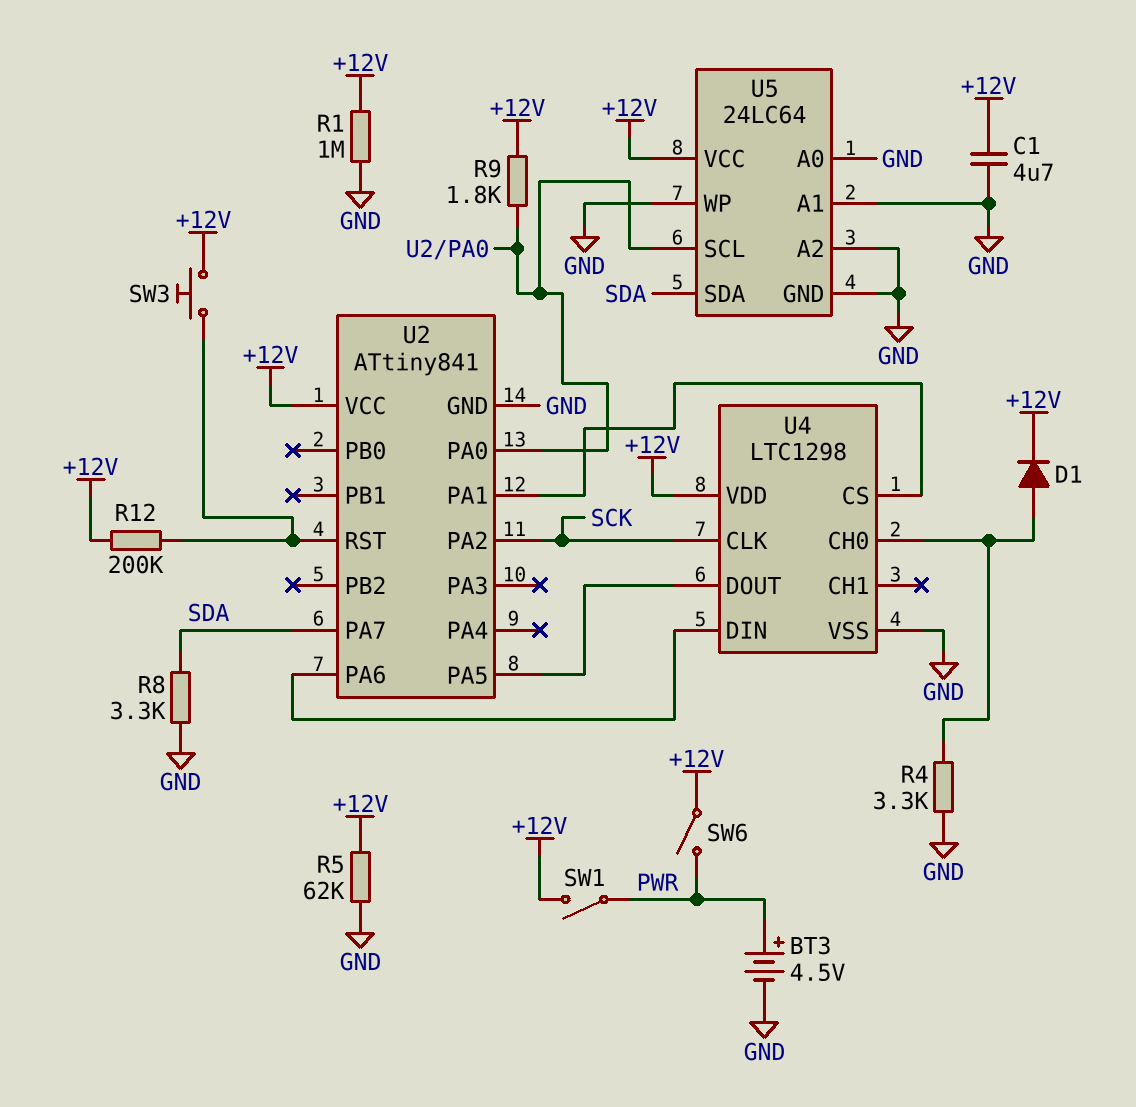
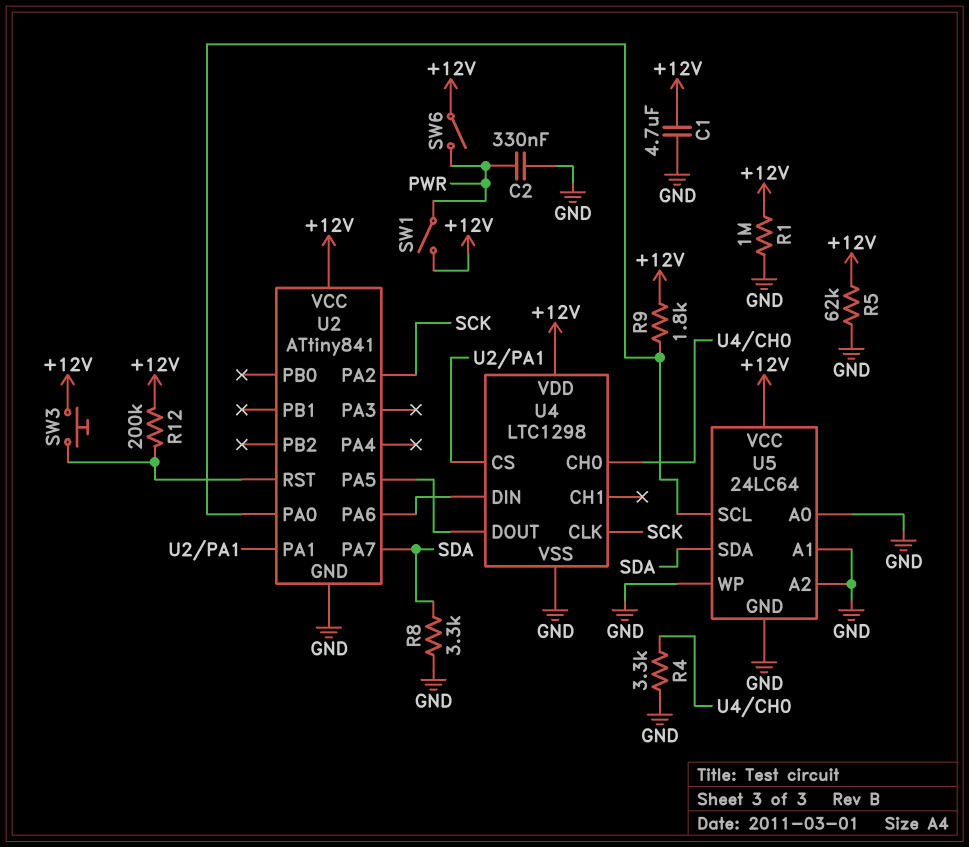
BT3: 4.5V (plus PWR, minus GND) -> none
C2: none -> 330nF (GND, PWR)
D1: diode (A U4/CH0, K +12V) -> none

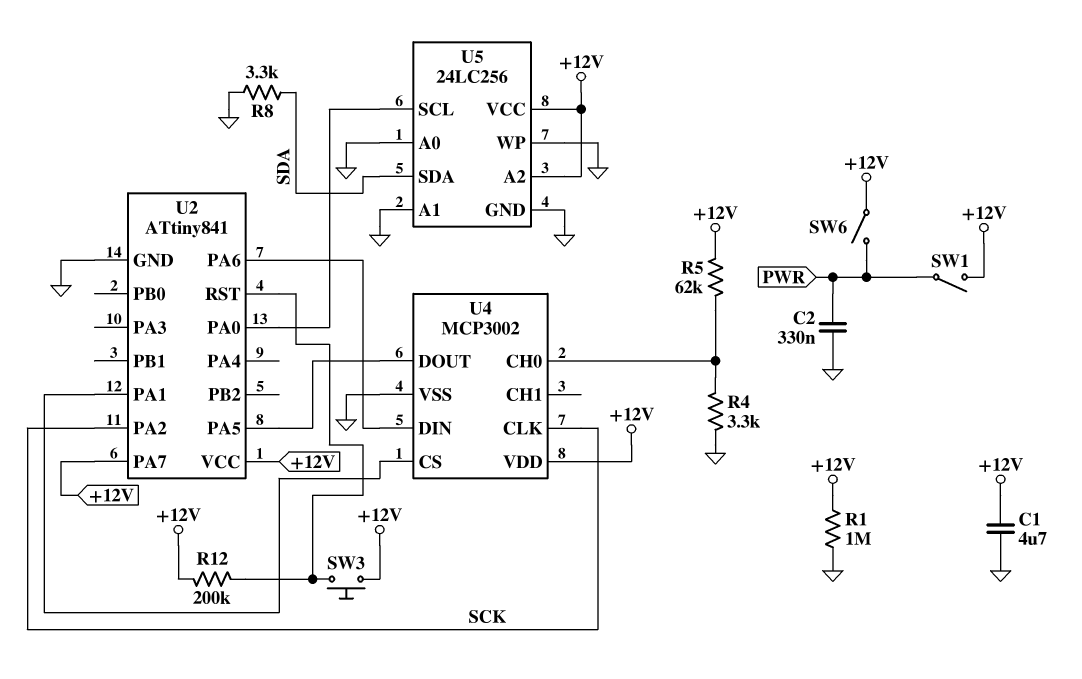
R5: 62k (+12V, GND) -> 62k (+12V, U4/CH0)
R9: 1.8k (+12V, U2/PA0) -> none
U2 pin PA7: SDA -> +12V
U4: LTC1298 -> MCP3002
U5: 24LC64 -> 24LC256
U5 pin A2: GND -> +12V

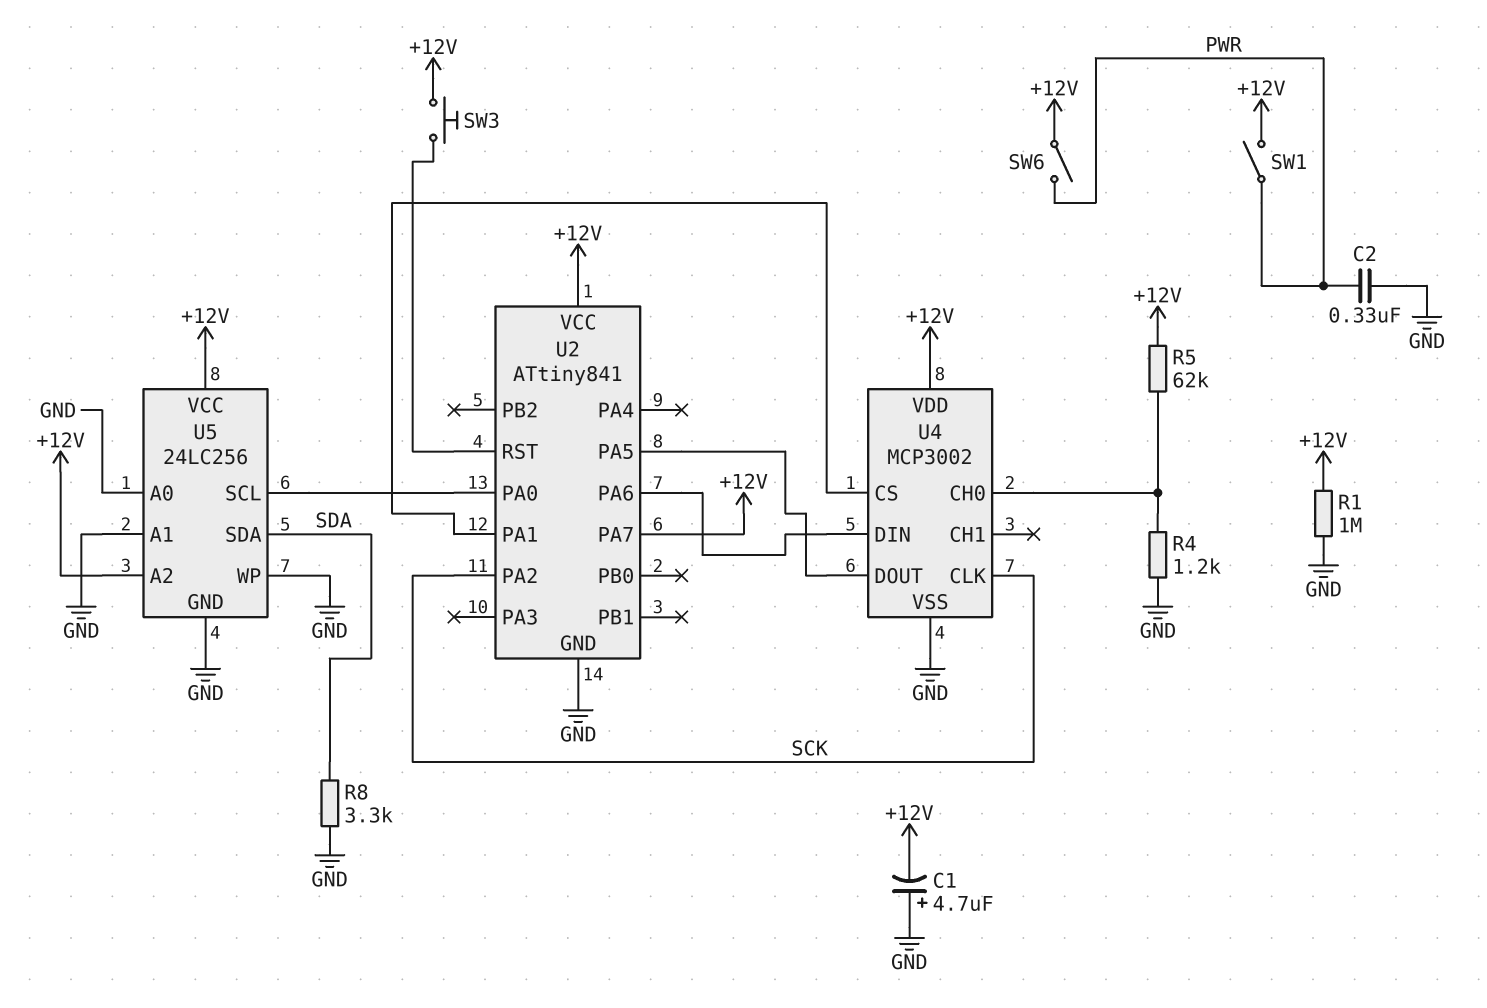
C1: 4.7uF (+12V, GND) -> 4.7uF (plus GND, minus +12V)
R4: 3.3k (GND, U4/CH0) -> 1.2k (GND, U4/CH0)
R12: 200k (+12V, U2/RST) -> none

